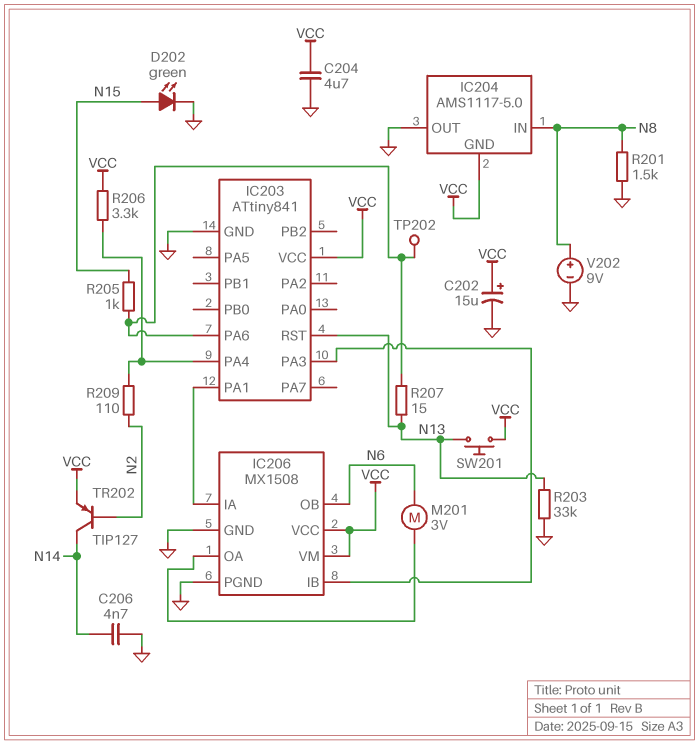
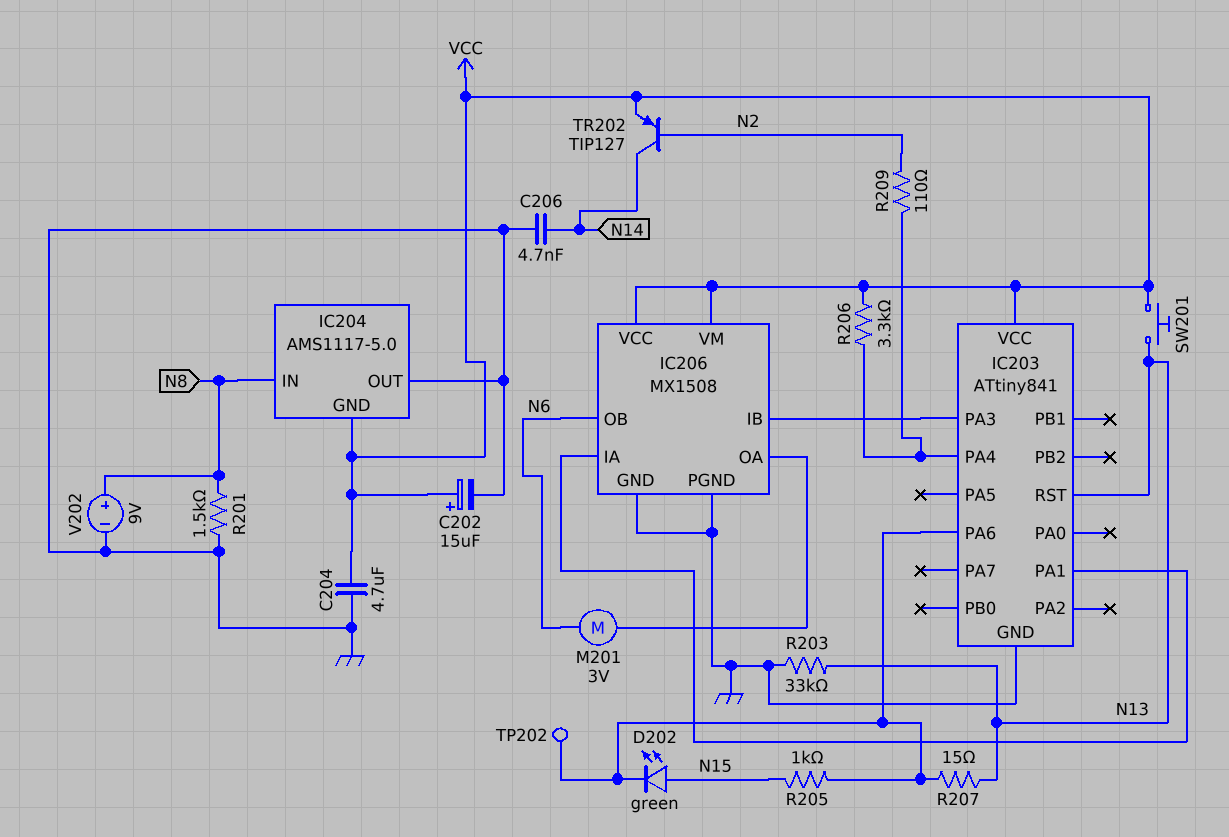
D202: LED green (A N15, K GND) -> LED green (A N15, K IC203/PA6)

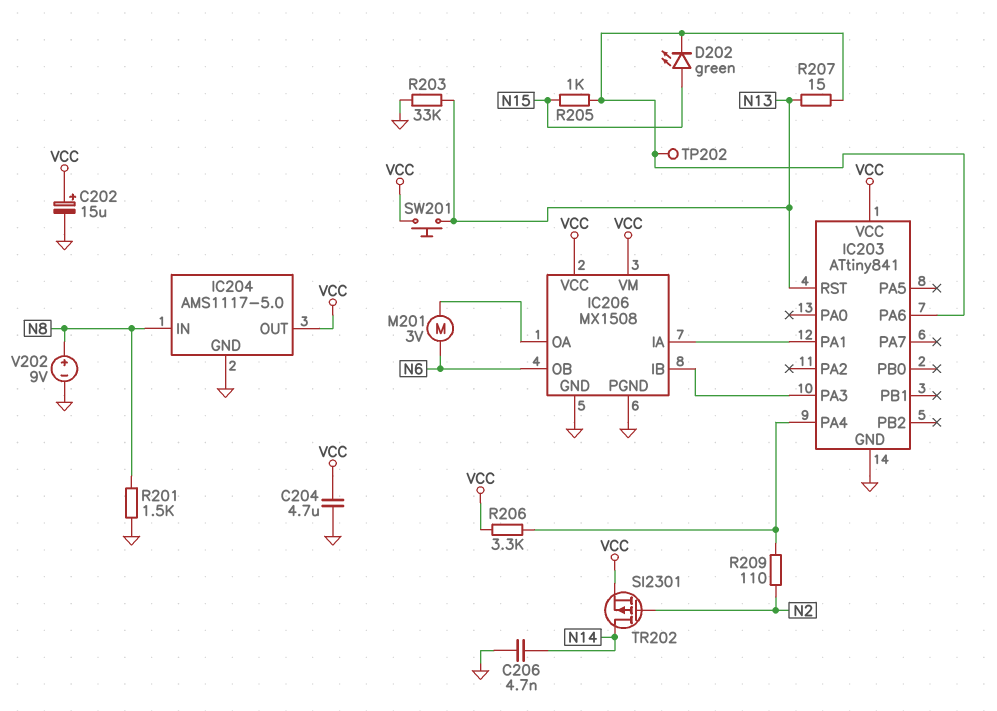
IC204 pin GND: VCC -> GND
IC204 pin OUT: GND -> VCC
TR202: PNP TIP127 (B N2, C N14, E VCC) -> PMOS SI2301 (G N2, D N14, S VCC)

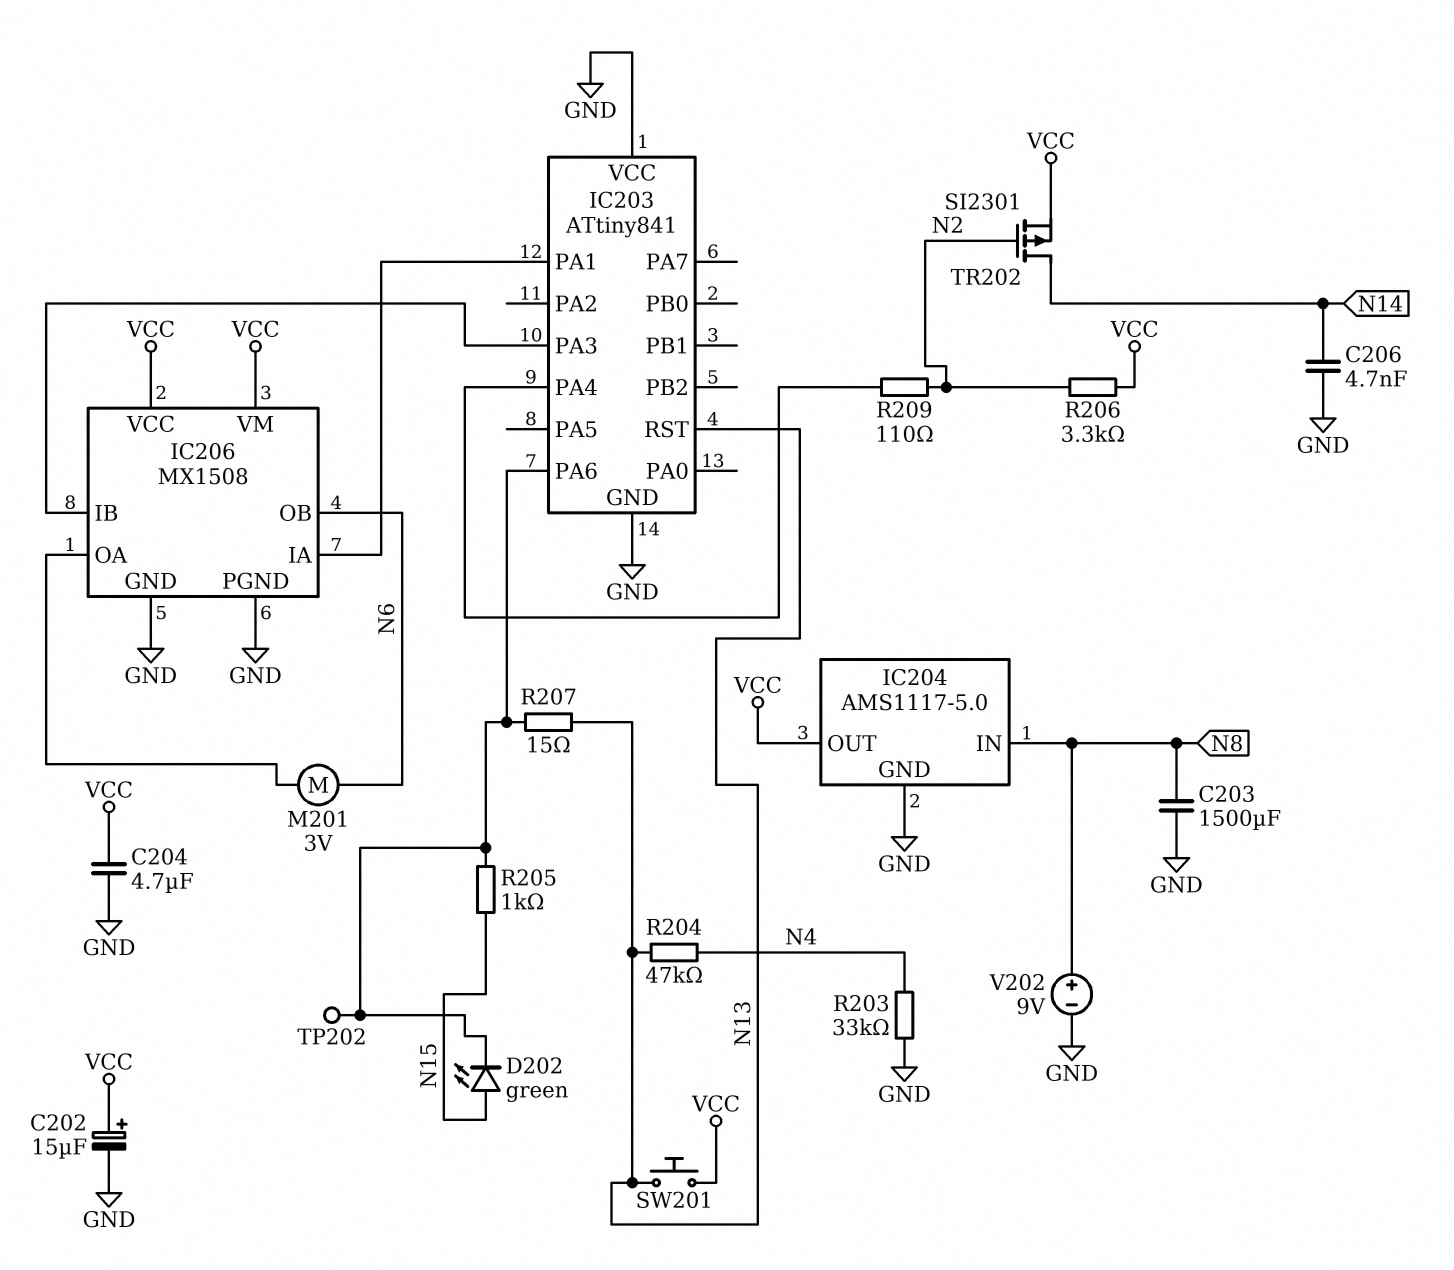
C203: none -> 1500uF (GND, N8)
IC203 pin VCC: VCC -> GND
R201: 1.5k (GND, N8) -> none
R203: 33k (GND, N13) -> 33k (GND, N4)
R204: none -> 47k (N4, N13)
R206: 3.3k (IC203/PA4, VCC) -> 3.3k (N2, VCC)

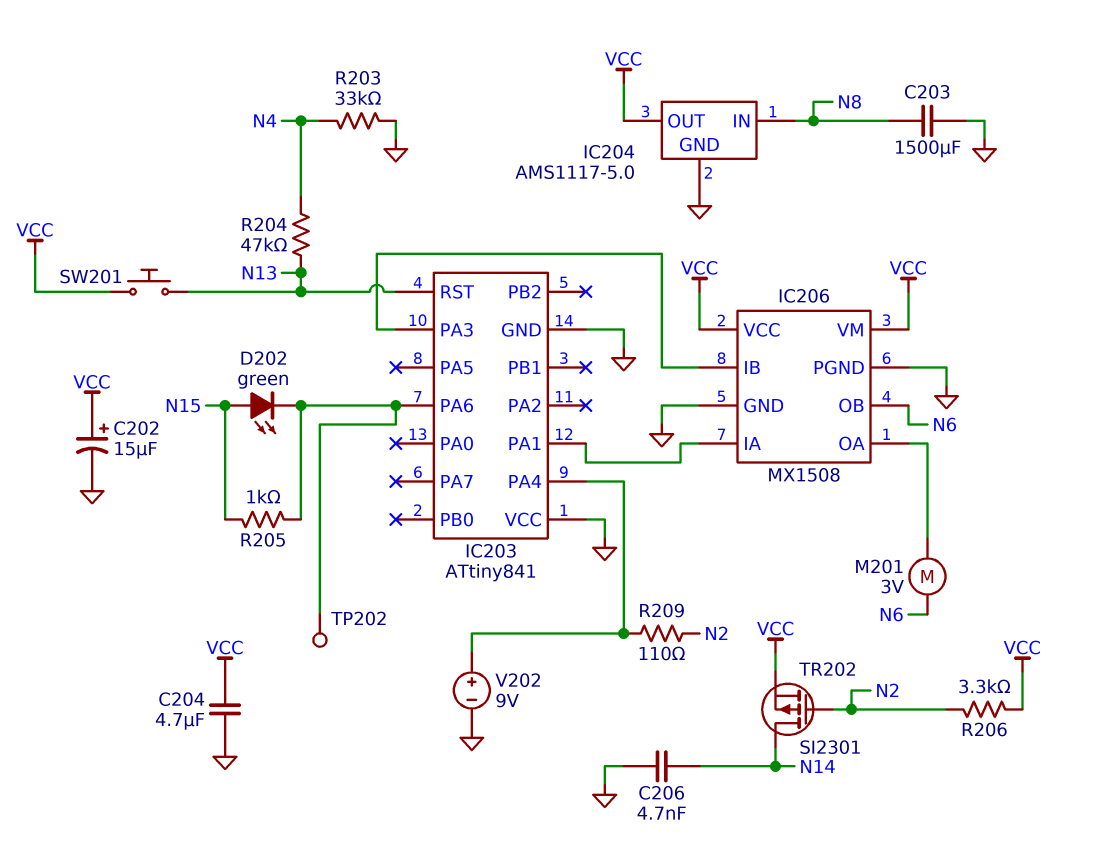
R207: 15 (IC203/PA6, N13) -> none
V202: 9V (plus N8, minus GND) -> 9V (plus IC203/PA4, minus GND)

